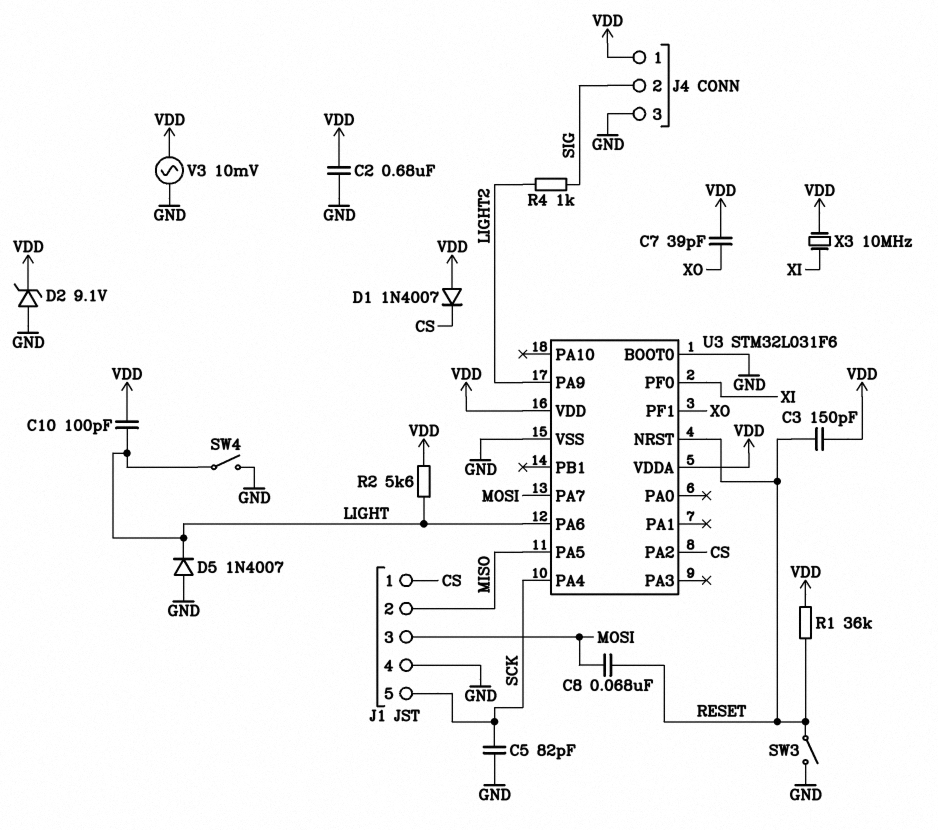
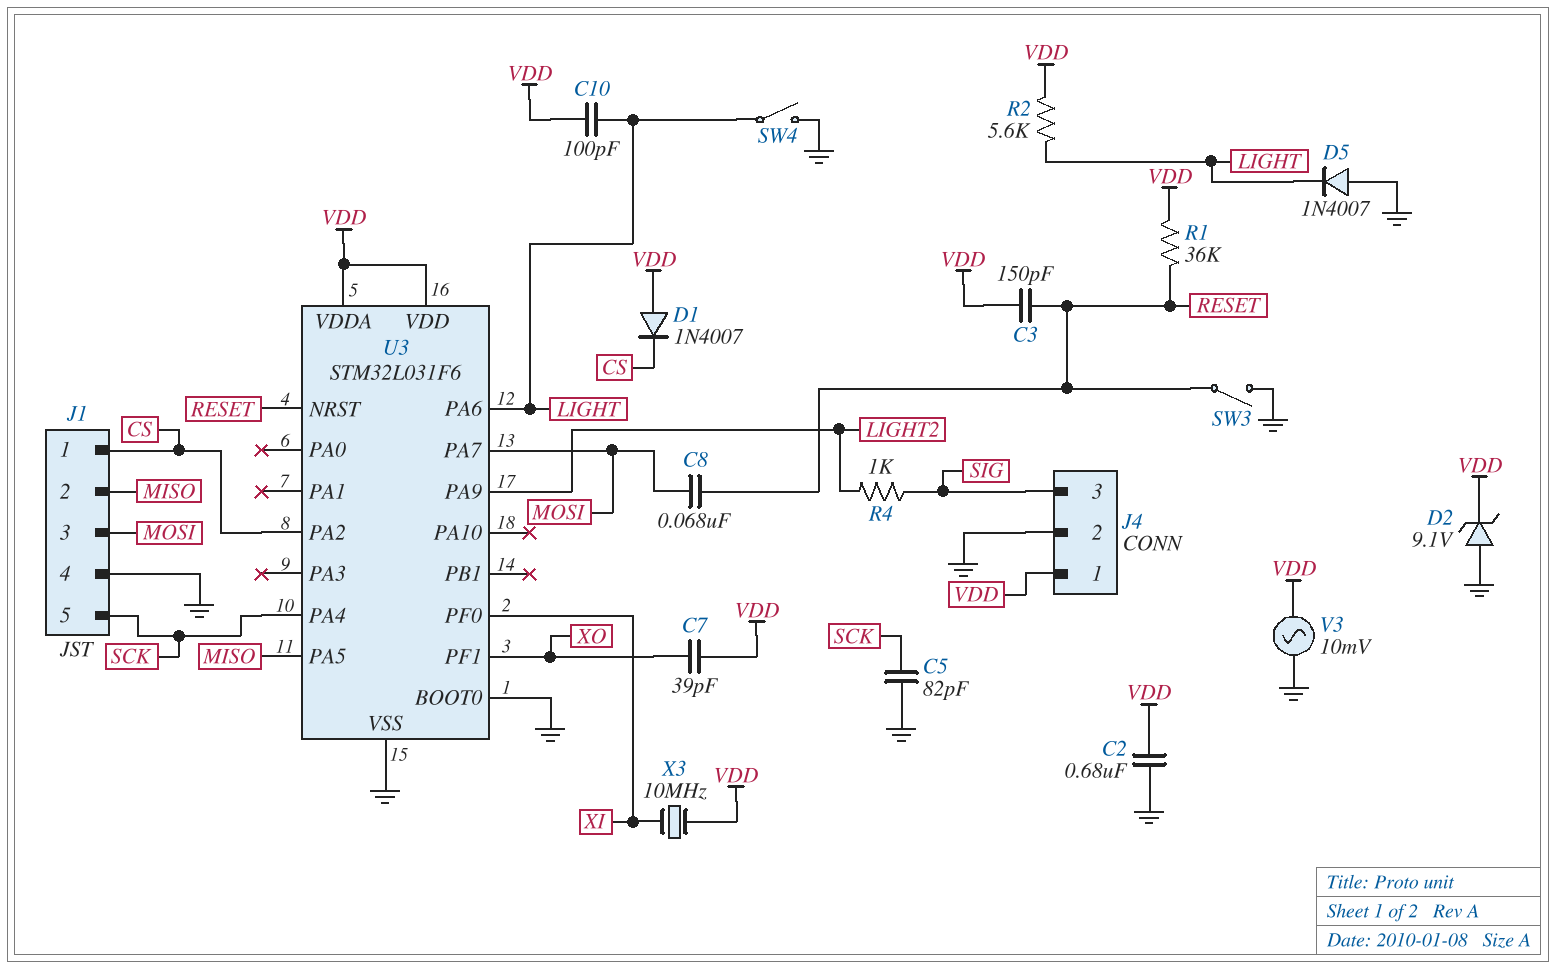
J4 pin 2: SIG -> GND
J4 pin 3: GND -> SIG

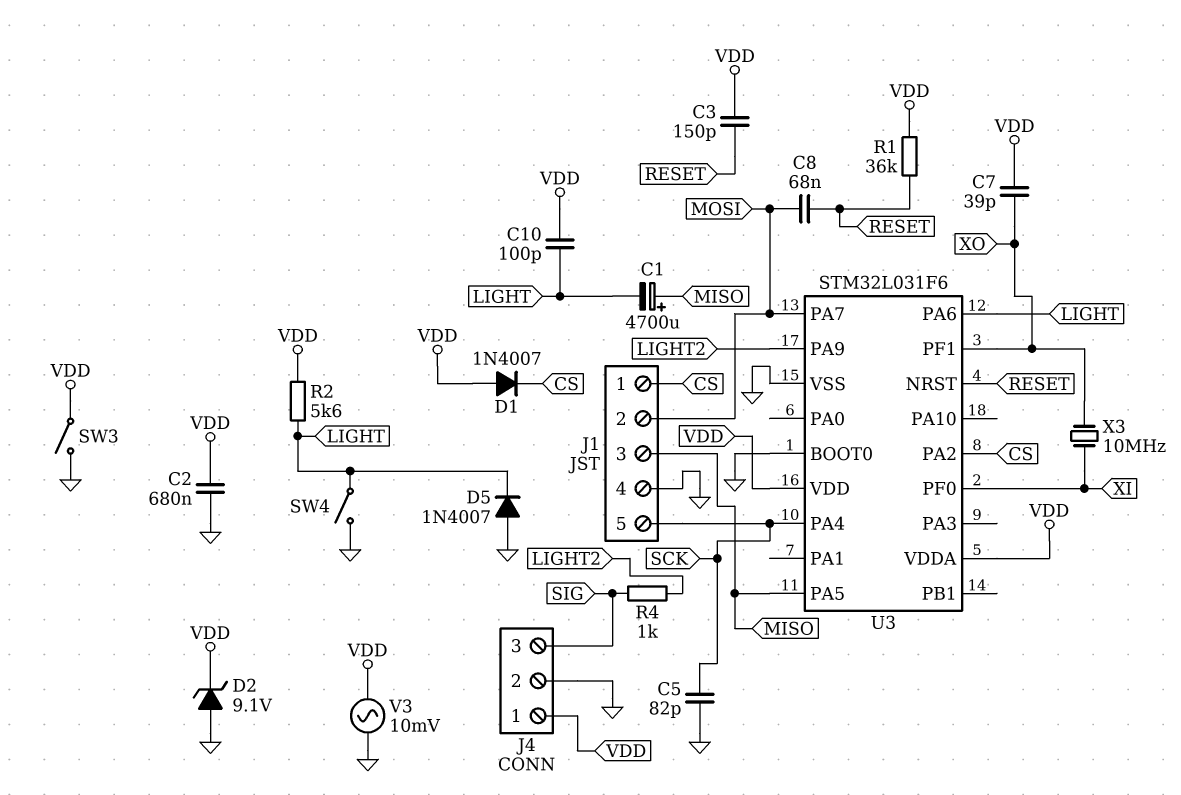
C1: none -> 4700uF (plus MISO, minus LIGHT)
J1 pin 2: MISO -> MOSI
J1 pin 3: MOSI -> MISO
SW3: switch (GND, RESET) -> switch (GND, VDD)
X3: 10MHz (VDD, XI) -> 10MHz (XI, XO)

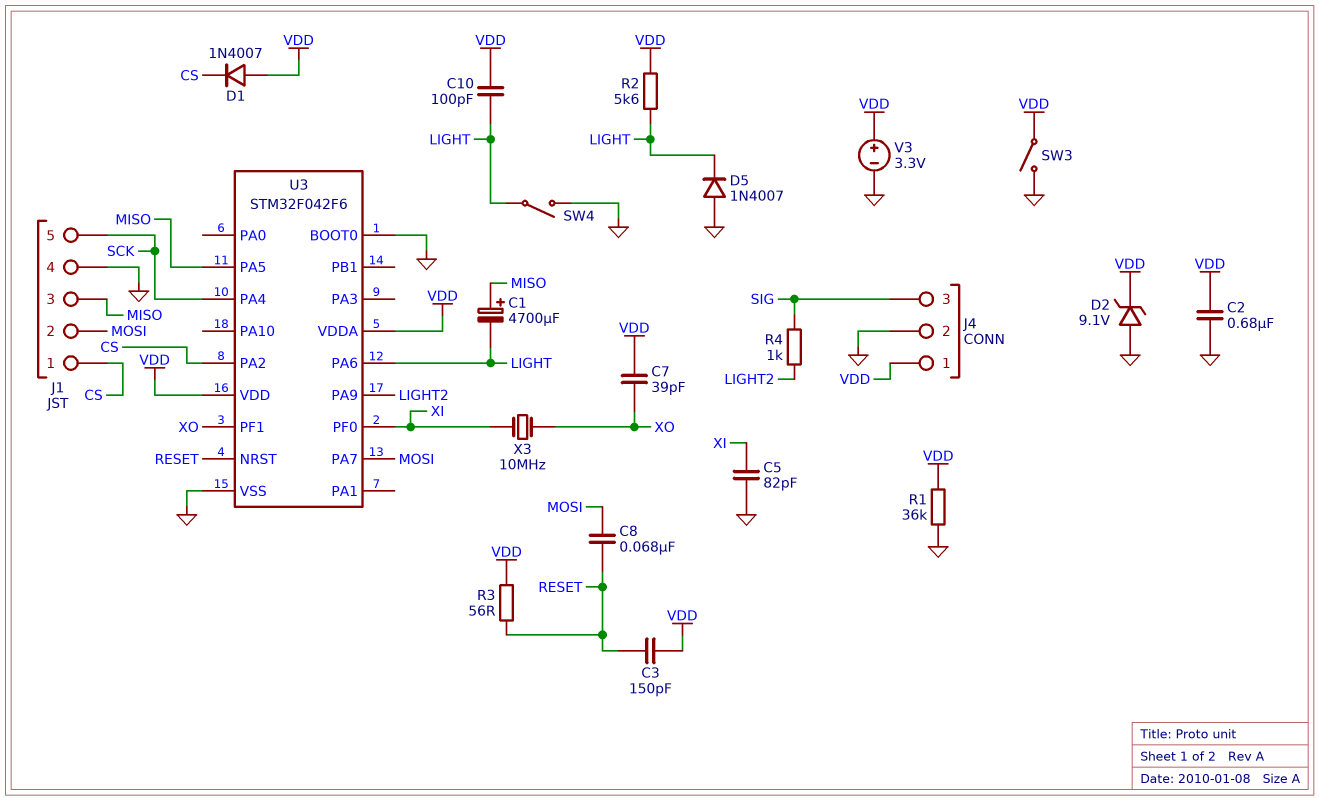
C5: 82pF (GND, SCK) -> 82pF (GND, XI)
R1: 36k (RESET, VDD) -> 36k (GND, VDD)
R3: none -> 56 (RESET, VDD)
U3: STM32L031F6 -> STM32F042F6
V3: AC 10mV (GND, VDD) -> 3.3V (plus VDD, minus GND)

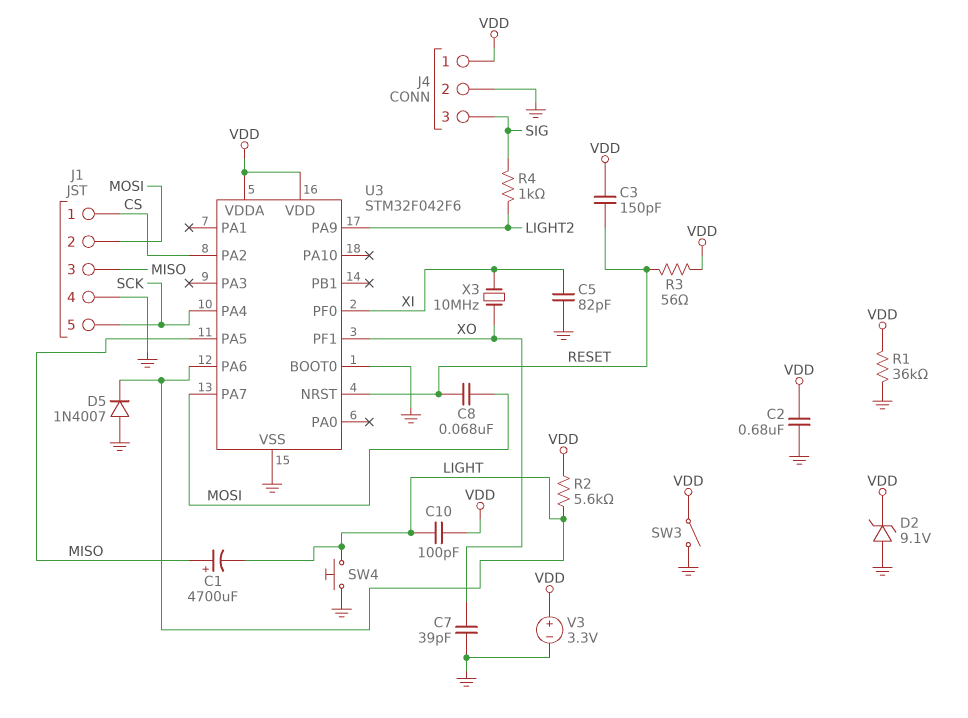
C7: 39pF (VDD, XO) -> 39pF (GND, XO)
D1: diode 1N4007 (A VDD, K CS) -> none
SW4: switch (GND, LIGHT) -> button (GND, LIGHT)

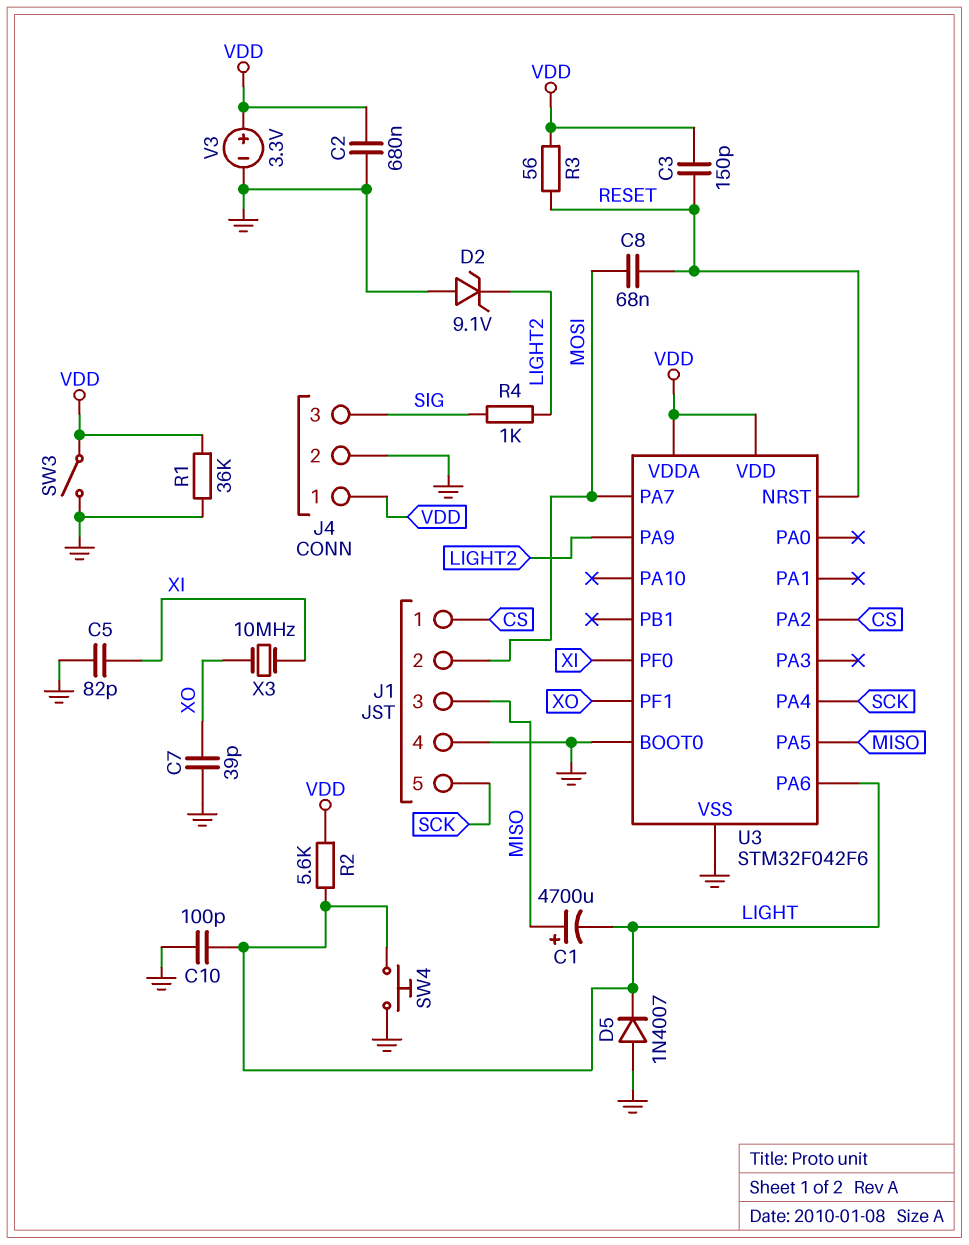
C10: 100pF (LIGHT, VDD) -> 100pF (GND, LIGHT)
D2: zener 9.1V (A GND, K VDD) -> zener 9.1V (A GND, K LIGHT2)

